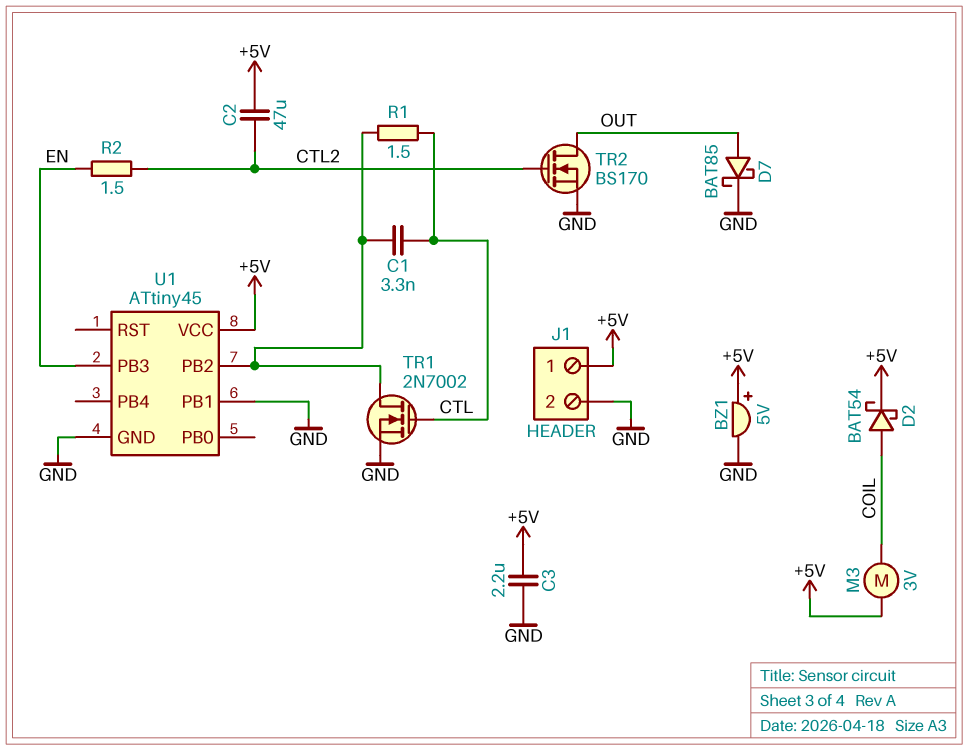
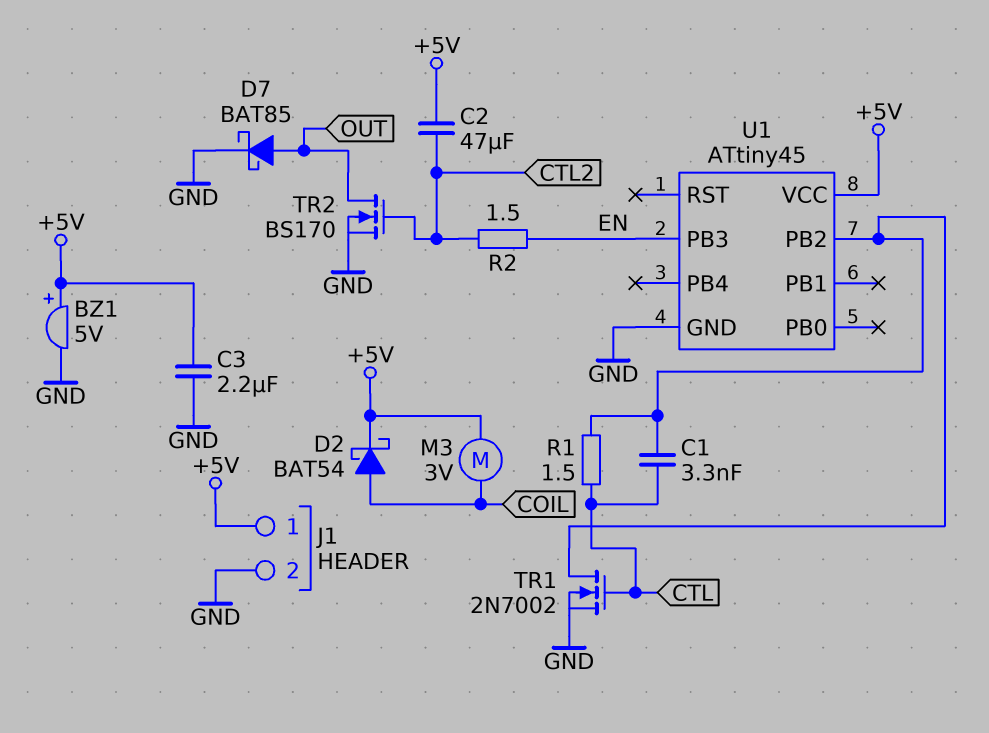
U1 pin PB1: GND -> none

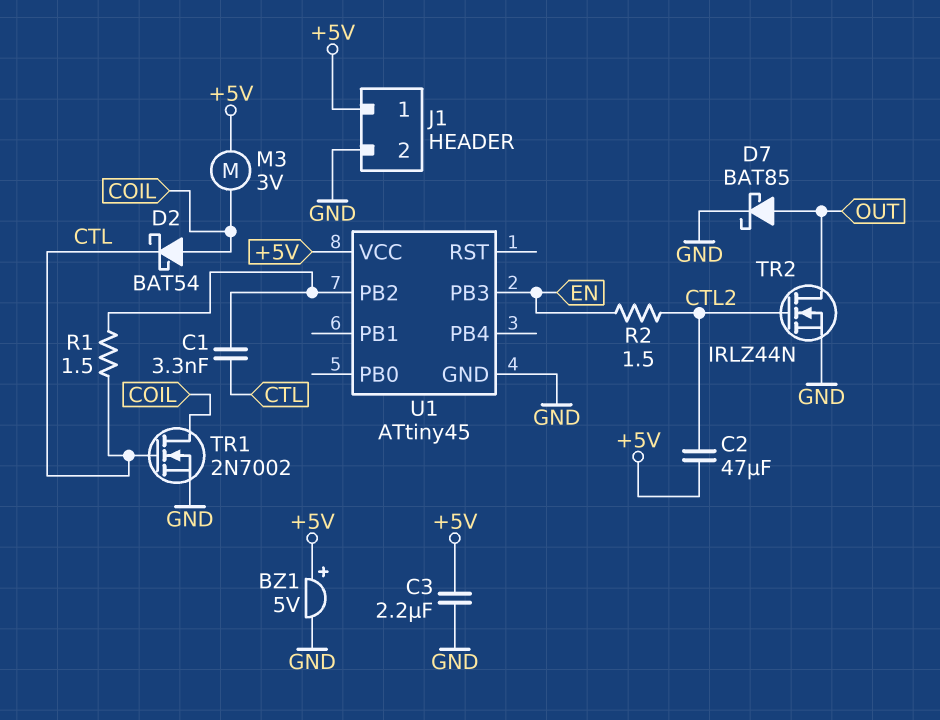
D2: schottky BAT54 (A COIL, K +5V) -> schottky BAT54 (A COIL, K CTL)
TR1: NMOS 2N7002 (G CTL, D U1/PB2, S GND) -> NMOS 2N7002 (G CTL, D COIL, S GND)
TR2: NMOS BS170 (G CTL2, D OUT, S GND) -> NMOS IRLZ44N (G CTL2, D OUT, S GND)

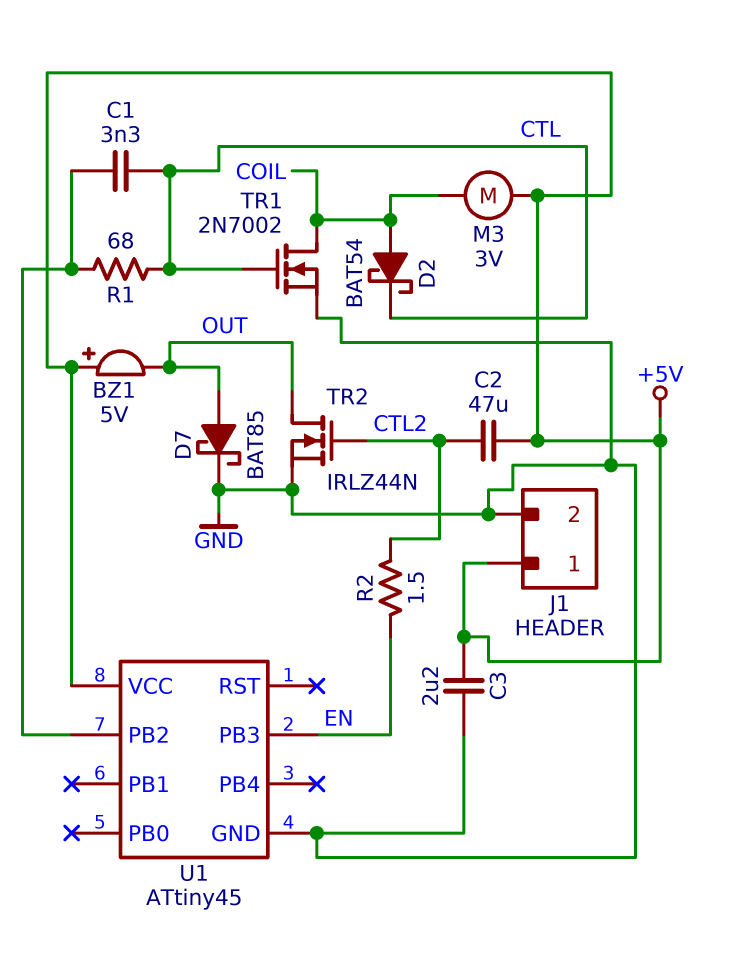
BZ1: buzzer 5V (plus +5V, minus GND) -> buzzer 5V (plus +5V, minus OUT)
R1: 1.5 (CTL, U1/PB2) -> 68 (CTL, U1/PB2)

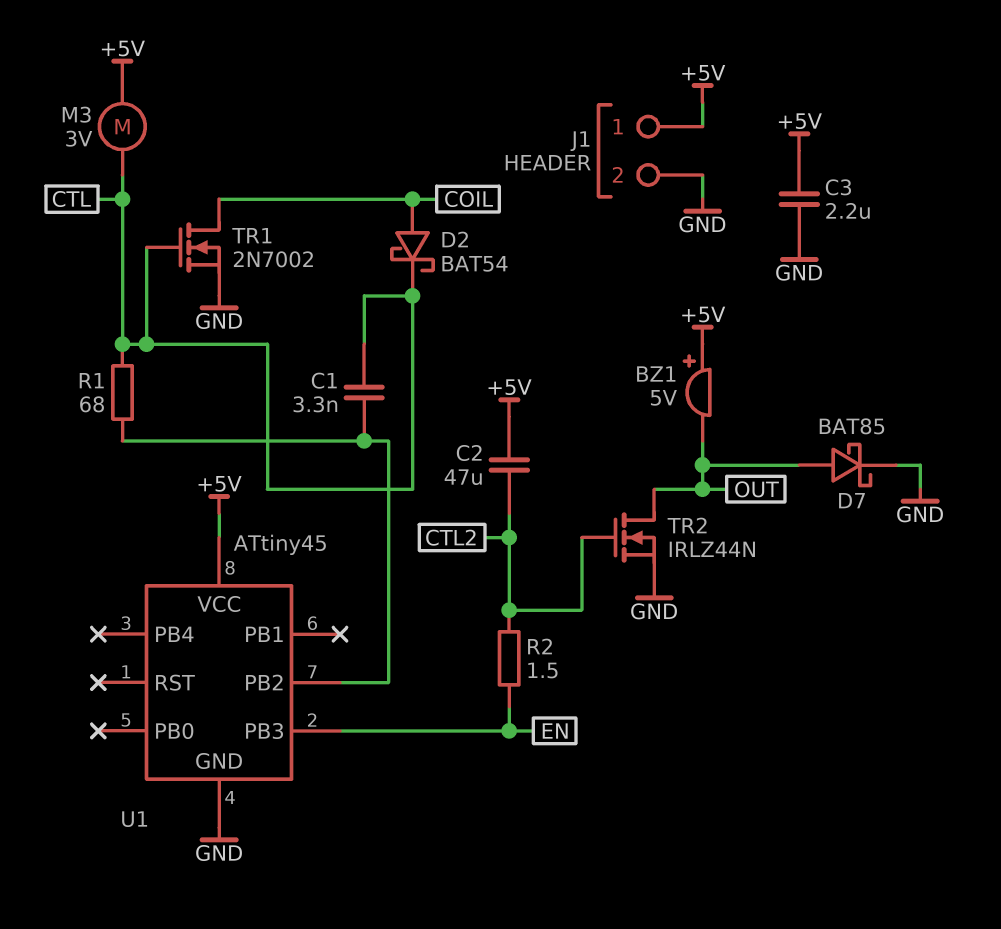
M3: motor 3V (+5V, COIL) -> motor 3V (+5V, CTL)

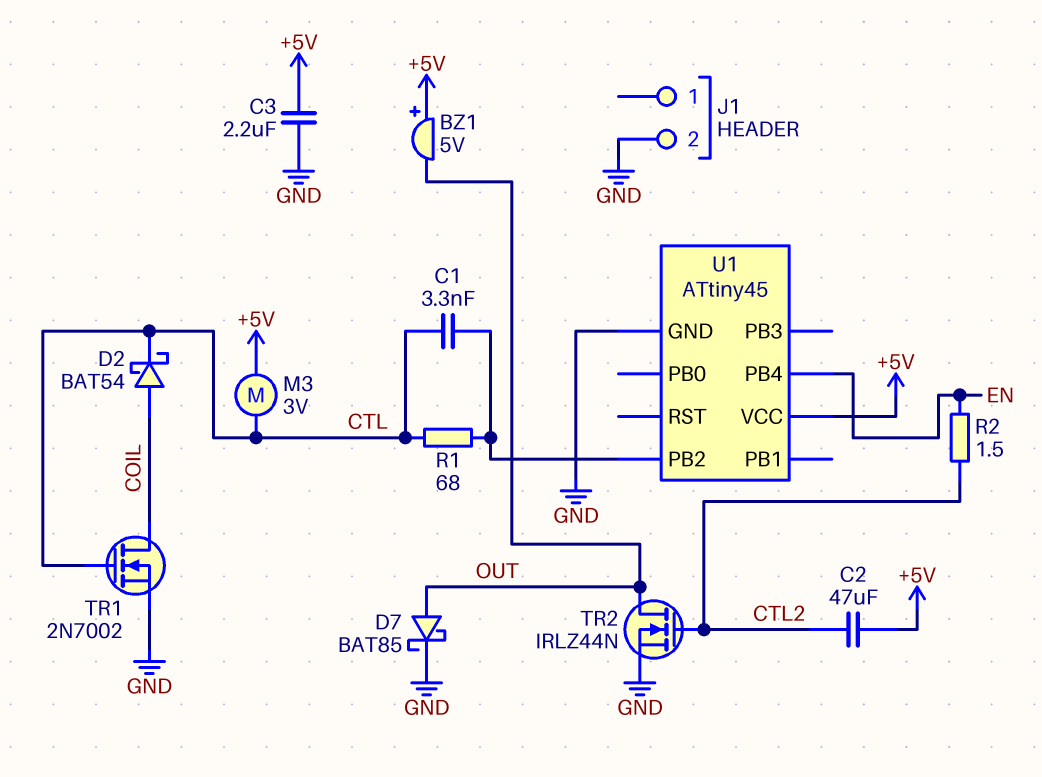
J1 pin 1: +5V -> none
U1 pin PB3: EN -> none
U1 pin PB4: none -> EN

